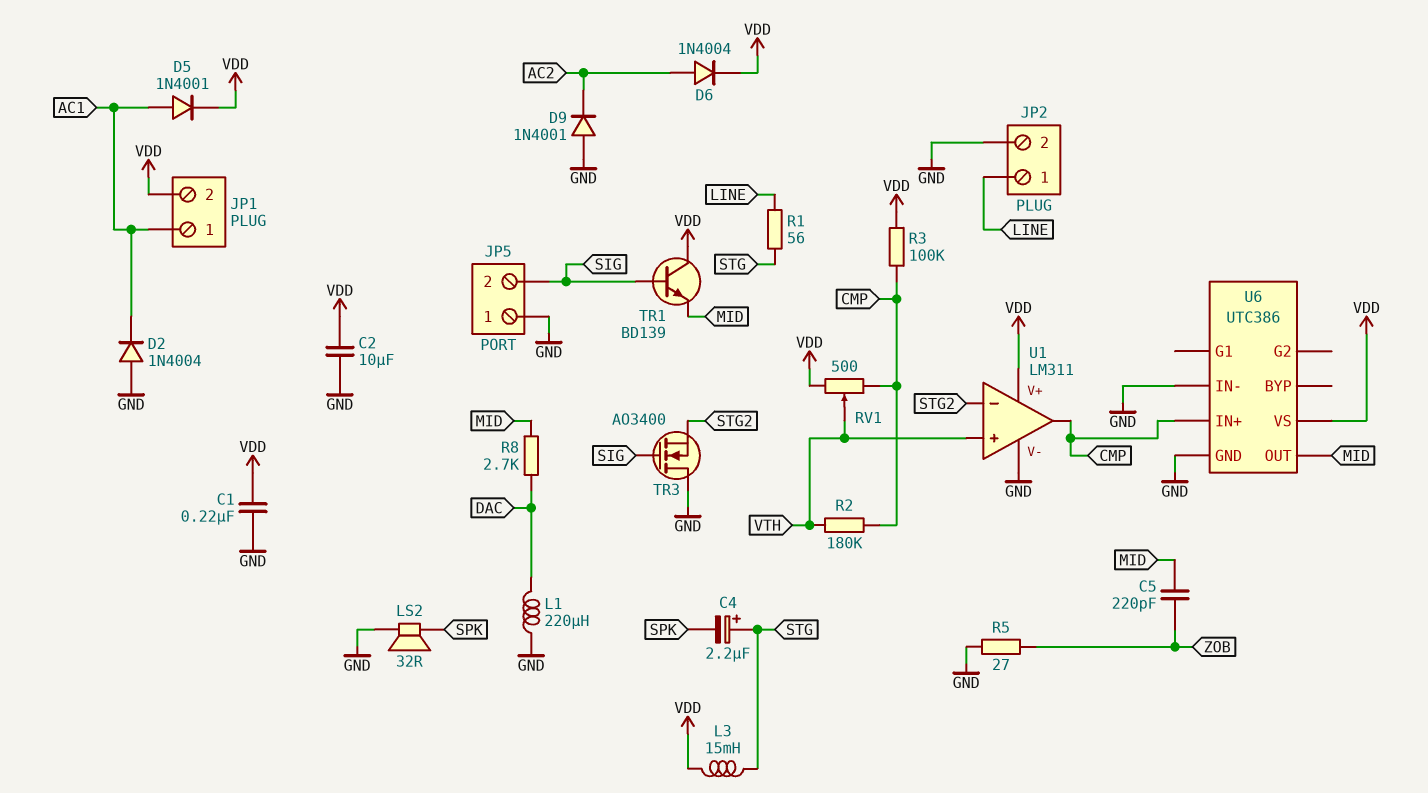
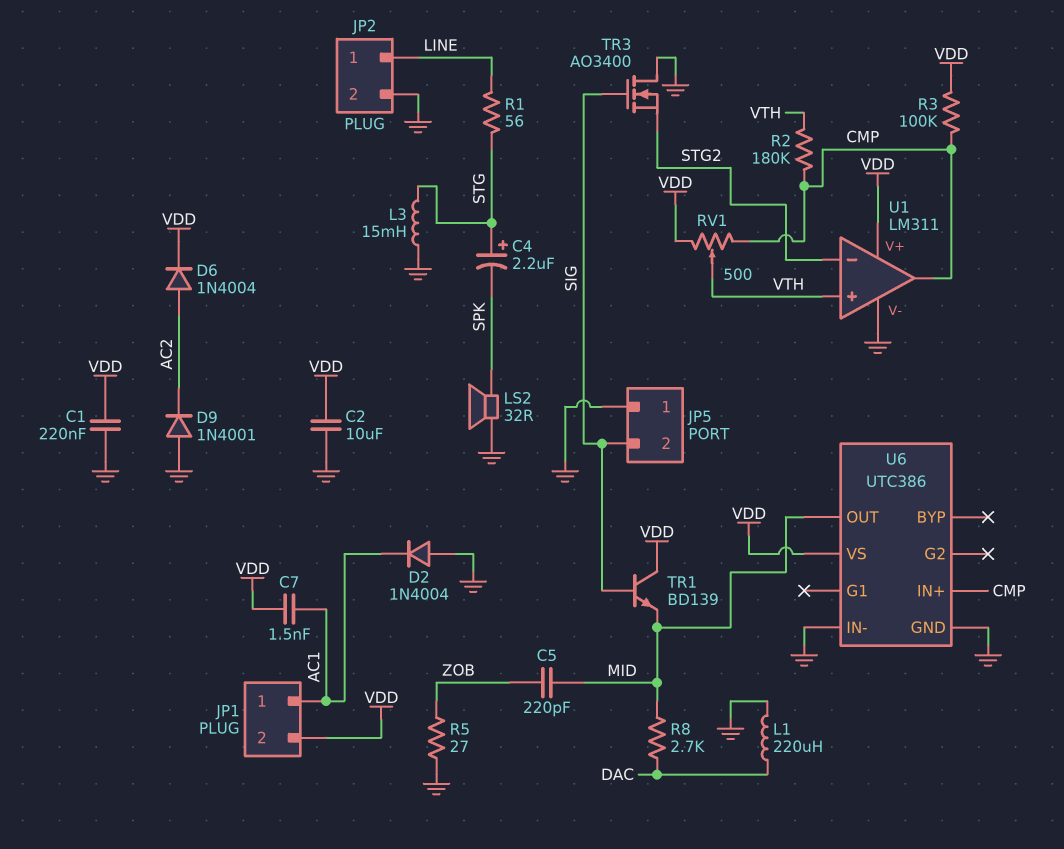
C7: none -> 1.5nF (AC1, VDD)
D5: diode 1N4001 (A AC1, K VDD) -> none
L3: 15mH (STG, VDD) -> 15mH (GND, STG)

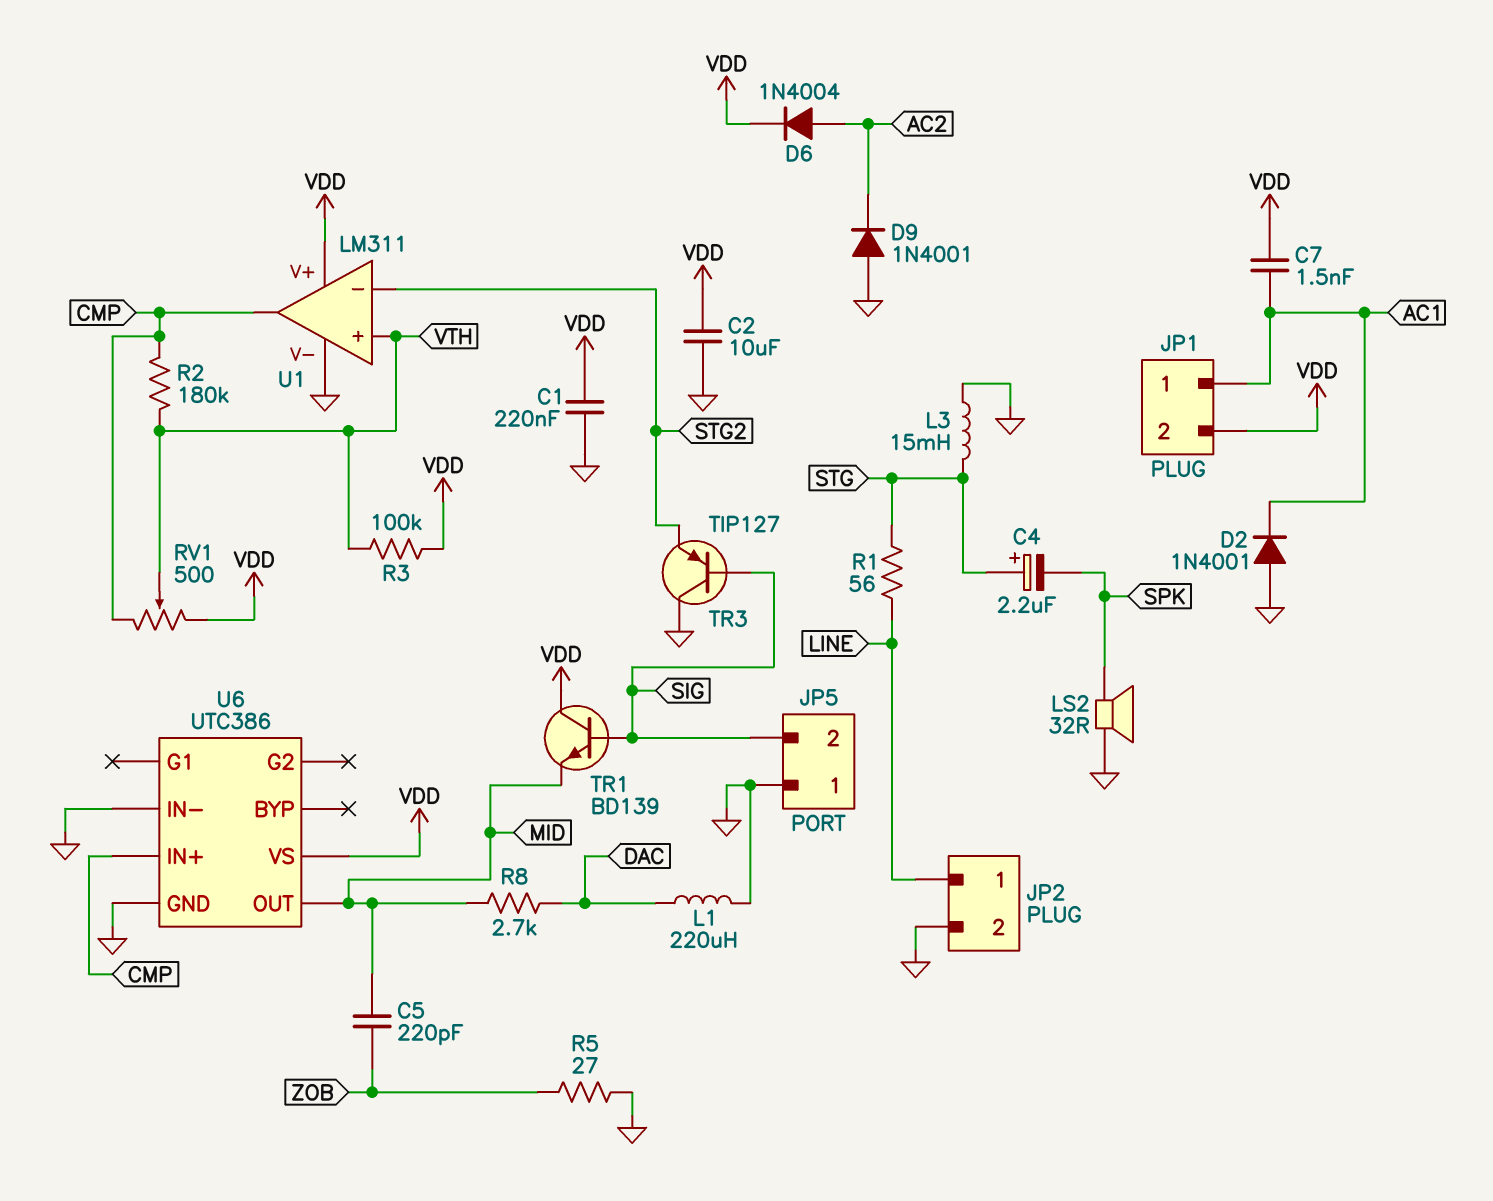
D2: diode 1N4004 (A GND, K AC1) -> diode 1N4001 (A GND, K AC1)
R3: 100k (CMP, VDD) -> 100k (VDD, VTH)
TR3: NMOS AO3400 (G SIG, D GND, S STG2) -> PNP TIP127 (B SIG, C GND, E STG2)

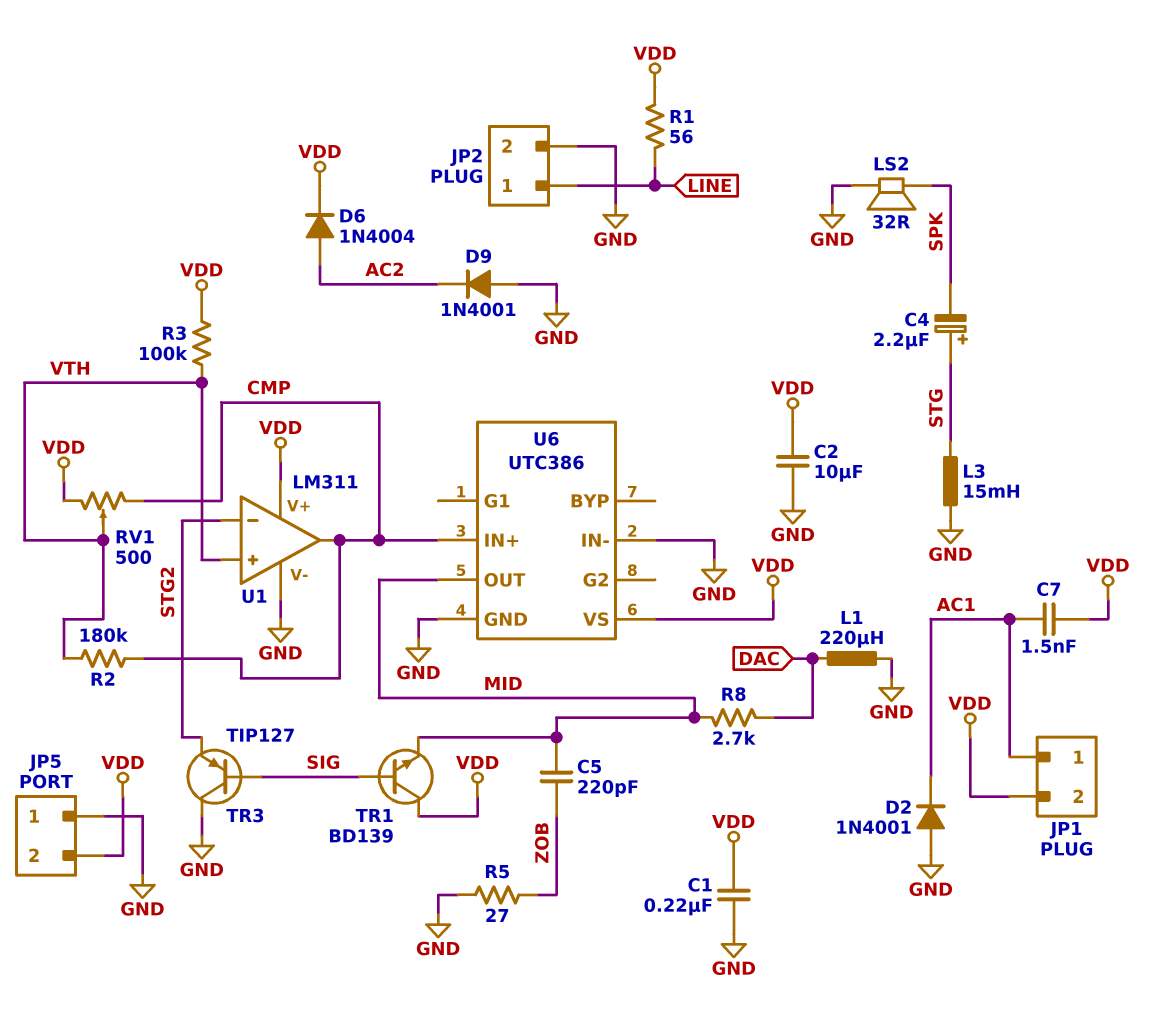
JP5 pin 2: SIG -> VDD
R1: 56 (LINE, STG) -> 56 (LINE, VDD)

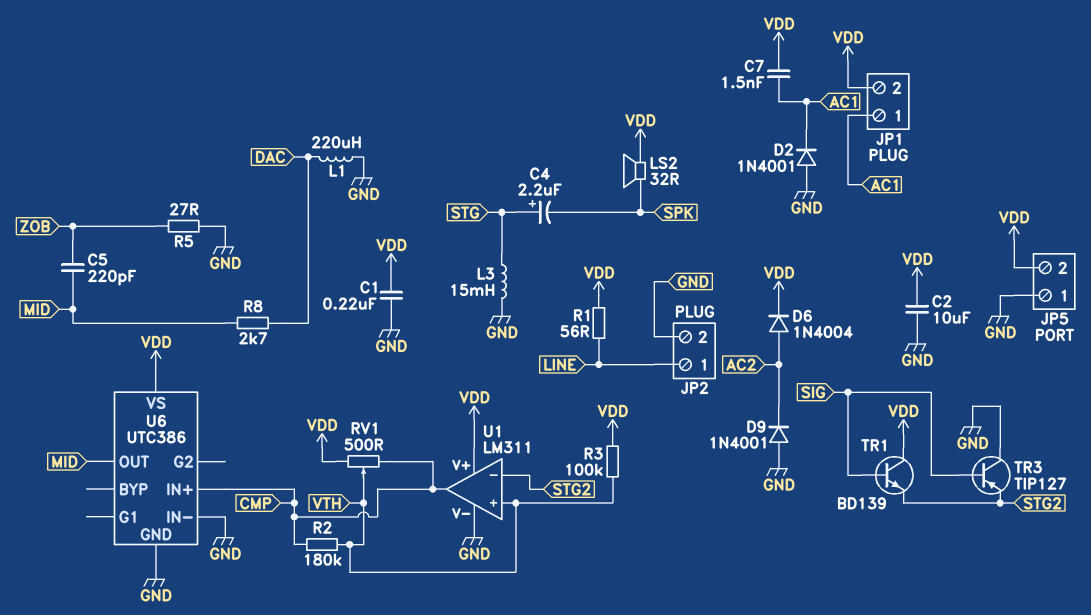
LS2: speaker 32R (GND, SPK) -> speaker 32R (SPK, VDD)
TR1: NPN BD139 (B SIG, C VDD, E MID) -> NPN BD139 (B SIG, C VDD, E STG2)

